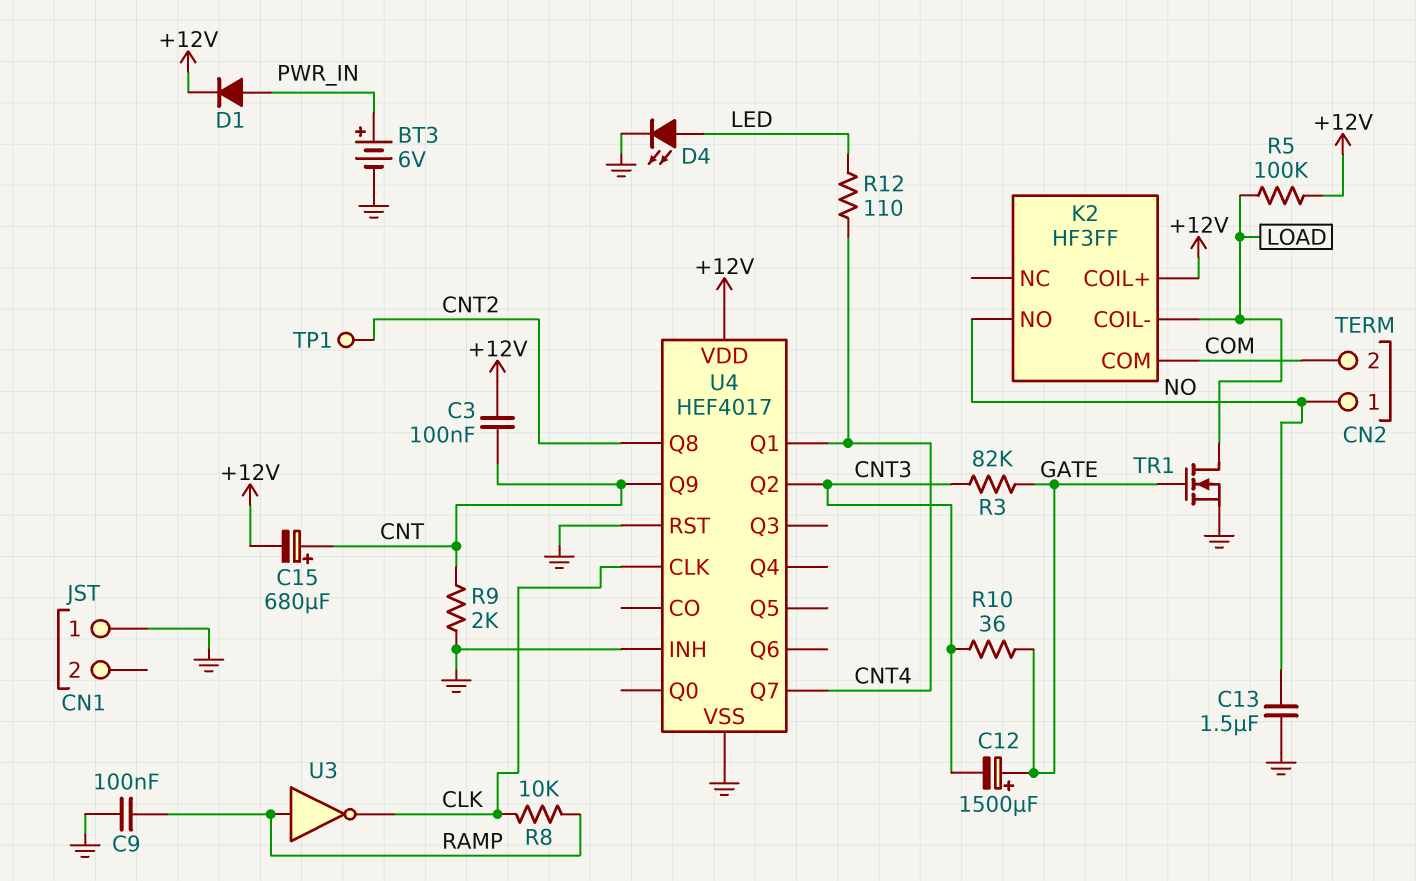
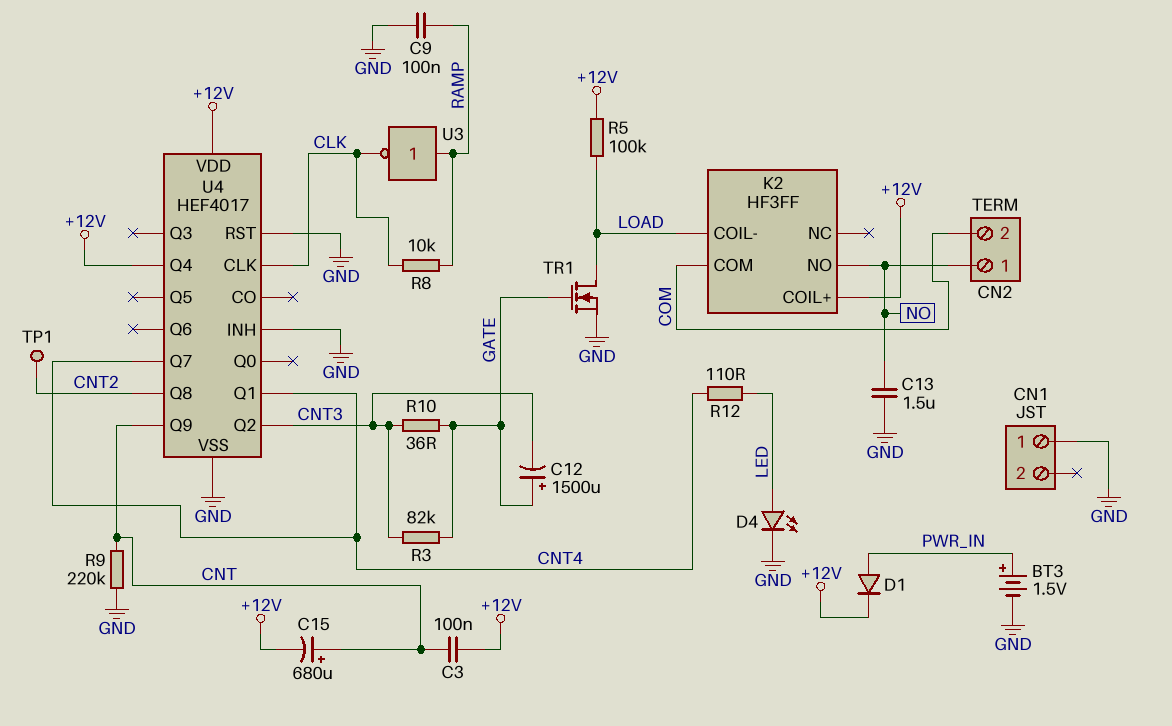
BT3: 6V (plus PWR_IN, minus GND) -> 1.5V (plus PWR_IN, minus GND)
R9: 2k (CNT, GND) -> 220k (CNT, GND)
U4 pin Q4: none -> +12V

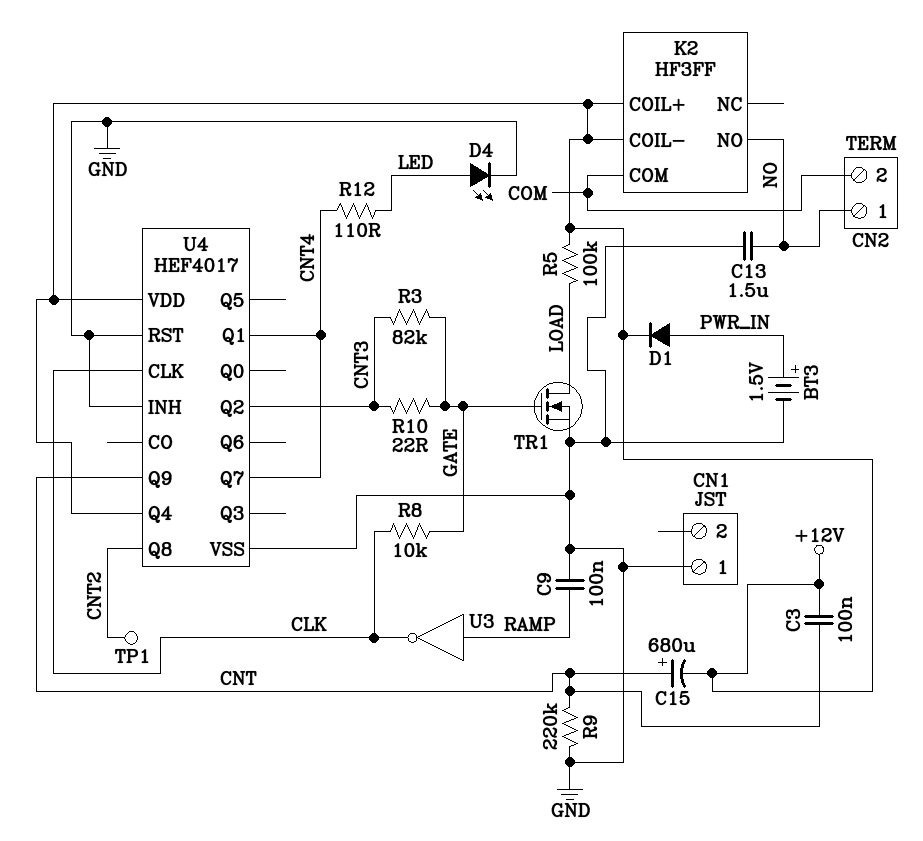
C12: 1500uF (plus GATE, minus CNT3) -> none
K2 pin COIL-: LOAD -> +12V
R8: 10k (CLK, RAMP) -> 10k (CLK, GATE)
R10: 36 (CNT3, GATE) -> 22 (CNT3, GATE)

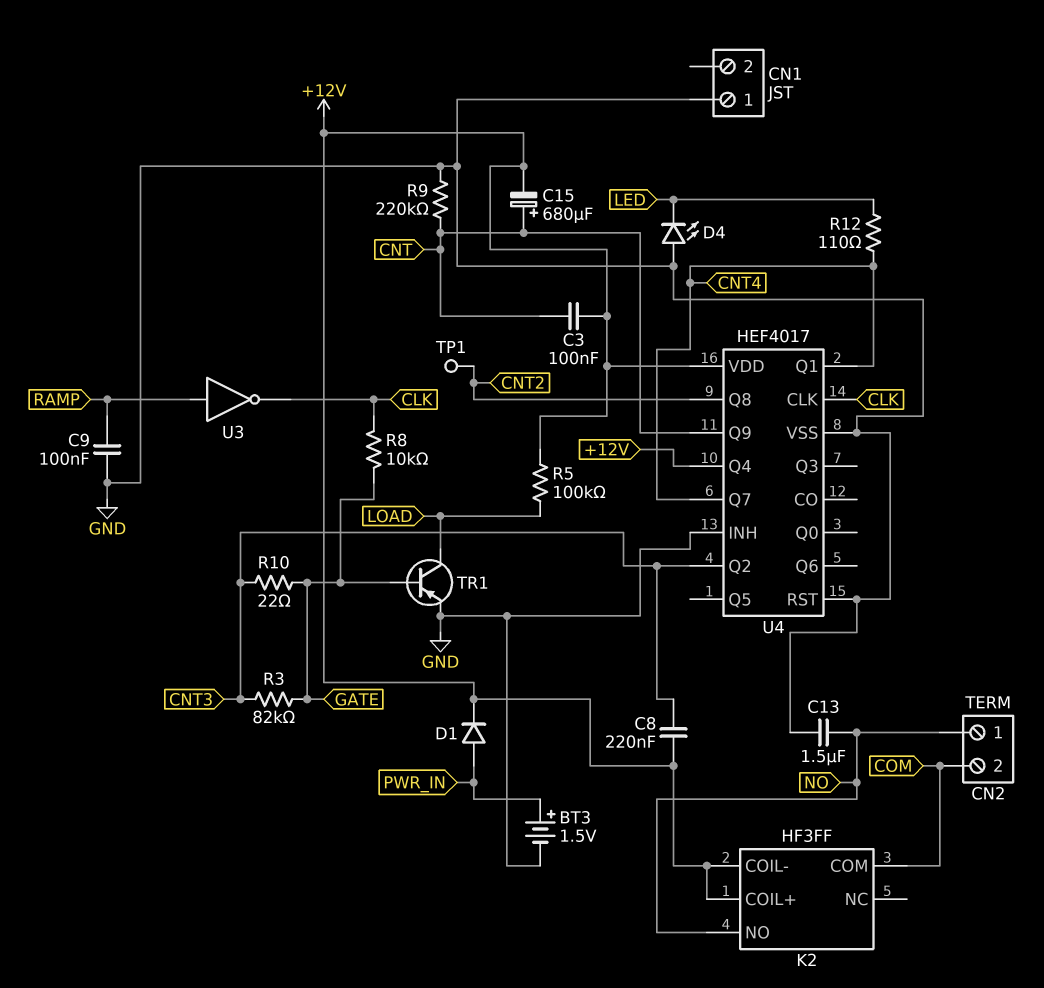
C8: none -> 220nF (+12V, CNT3)
D4: LED (A LED, K GND) -> LED (A GND, K LED)
TR1: NMOS (G GATE, D LOAD, S GND) -> PNP (B GATE, C LOAD, E GND)

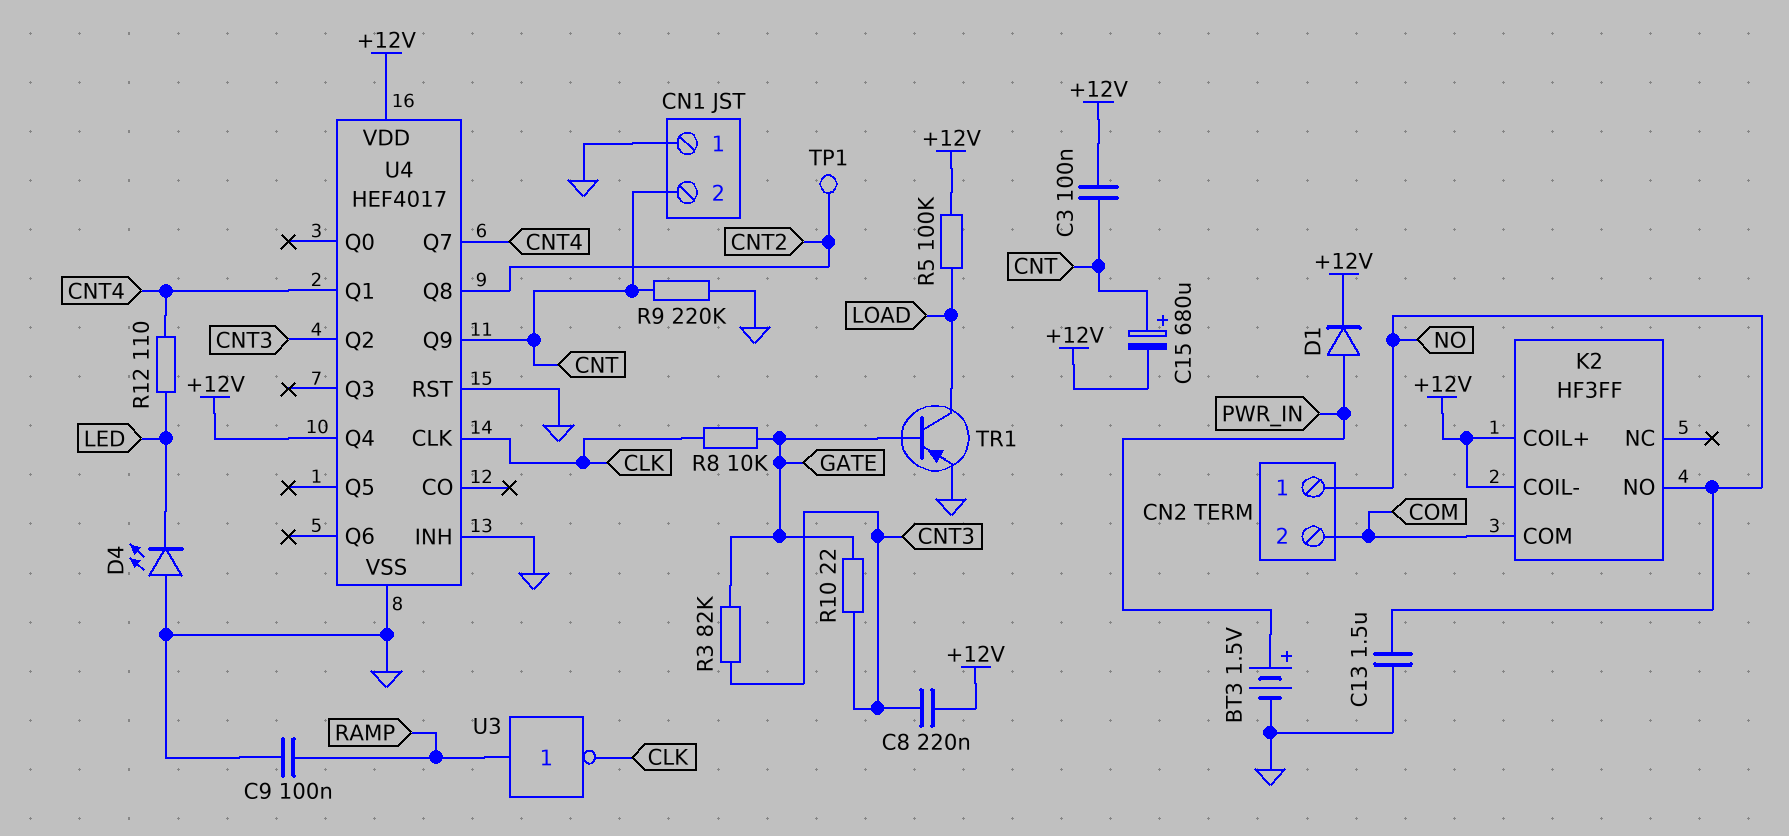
CN1 pin 2: none -> CNT

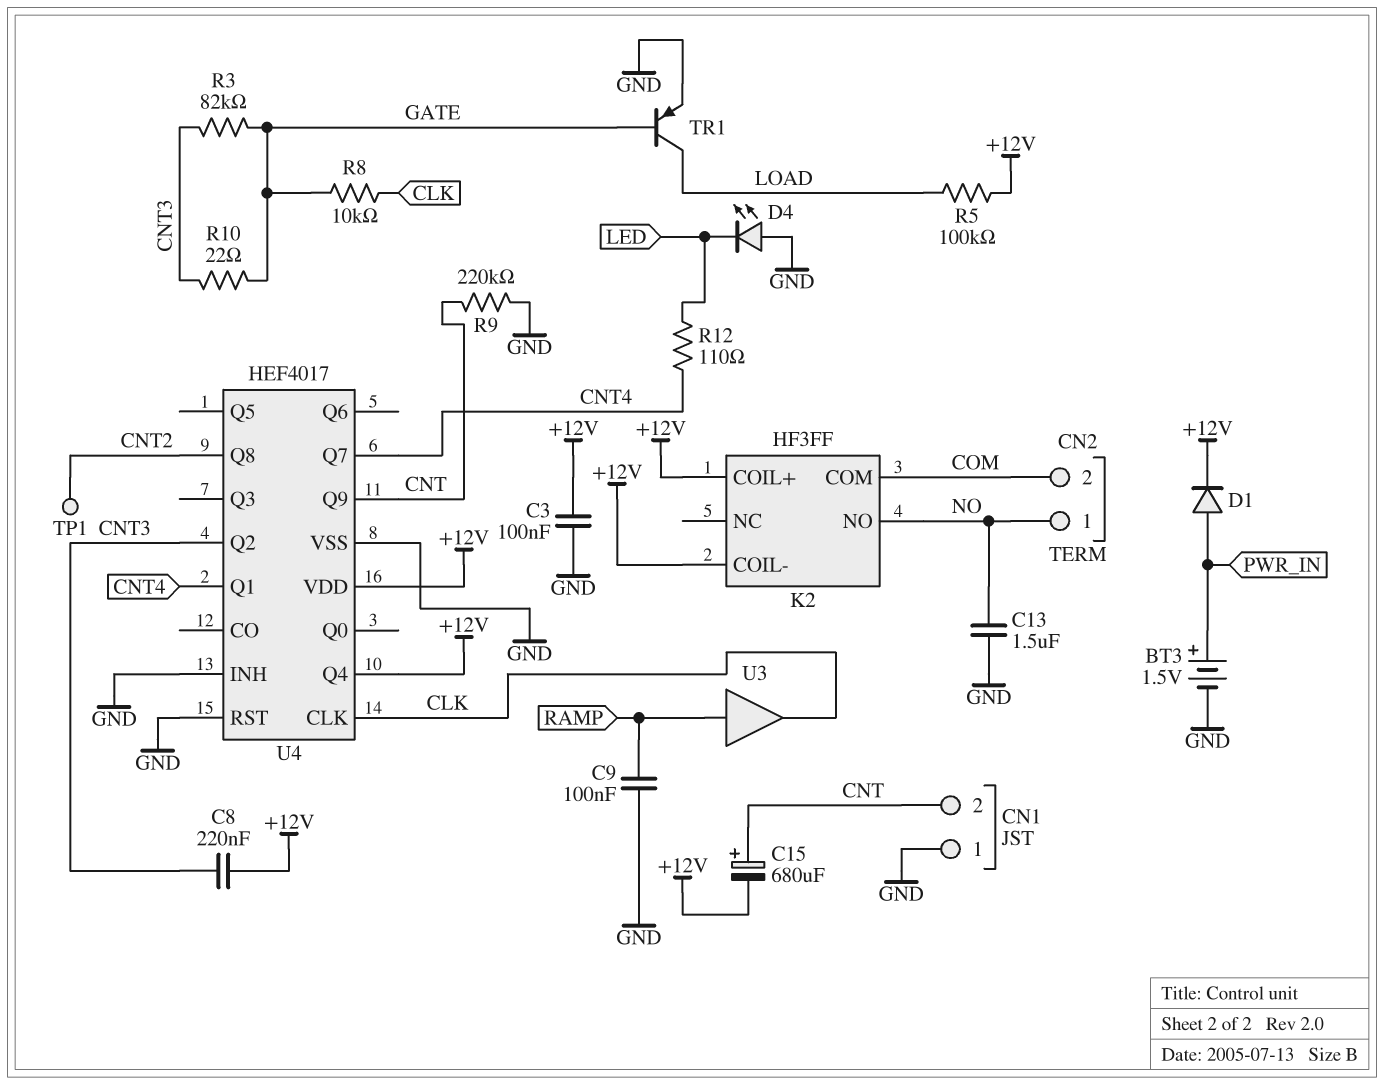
C3: 100nF (+12V, CNT) -> 100nF (+12V, GND)
U3: NOT (in RAMP, out CLK) -> buffer (in RAMP, out CLK)

